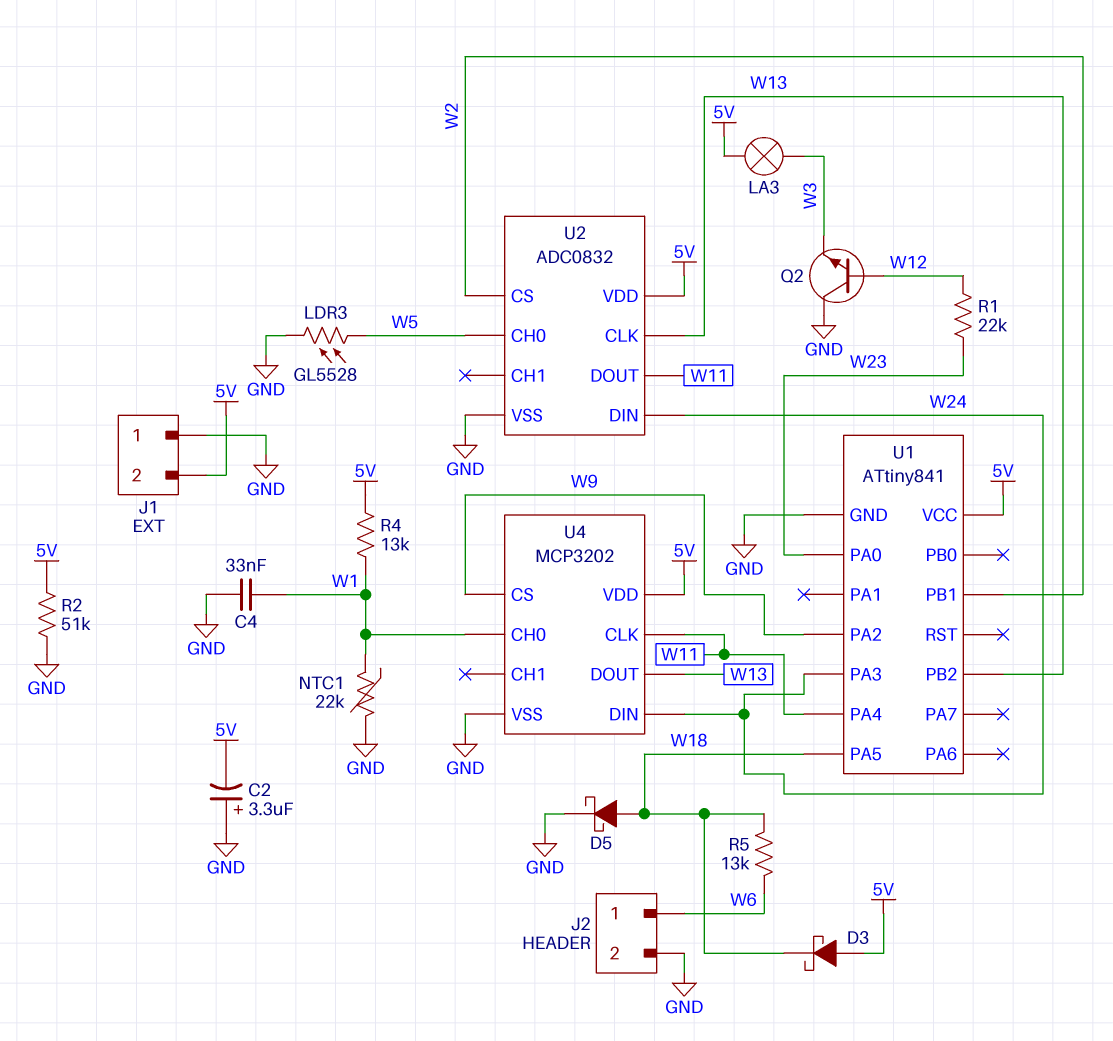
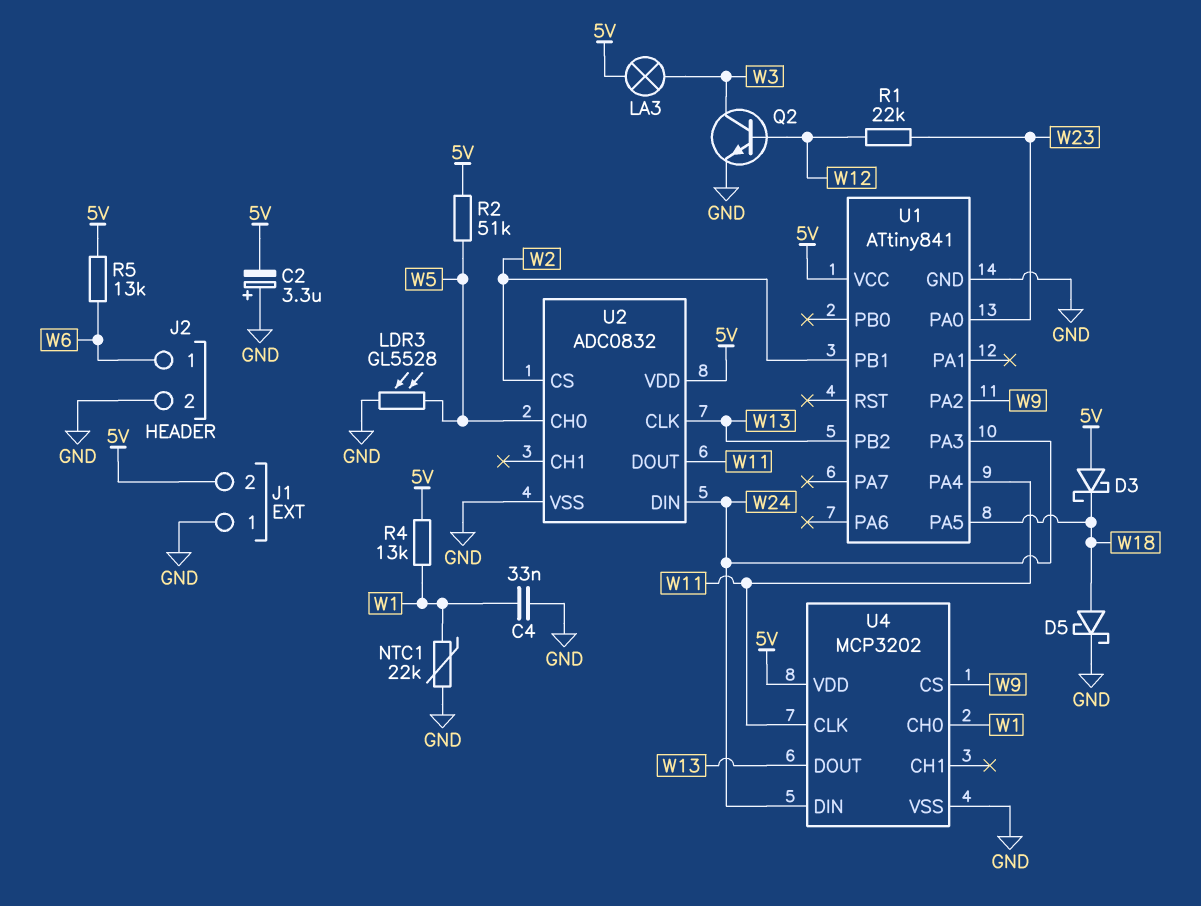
Q2: NPN (B W12, C GND, E W3) -> NPN (B W12, C W3, E GND)
R2: 51k (5V, GND) -> 51k (5V, W5)
R5: 13k (W6, W18) -> 13k (5V, W6)

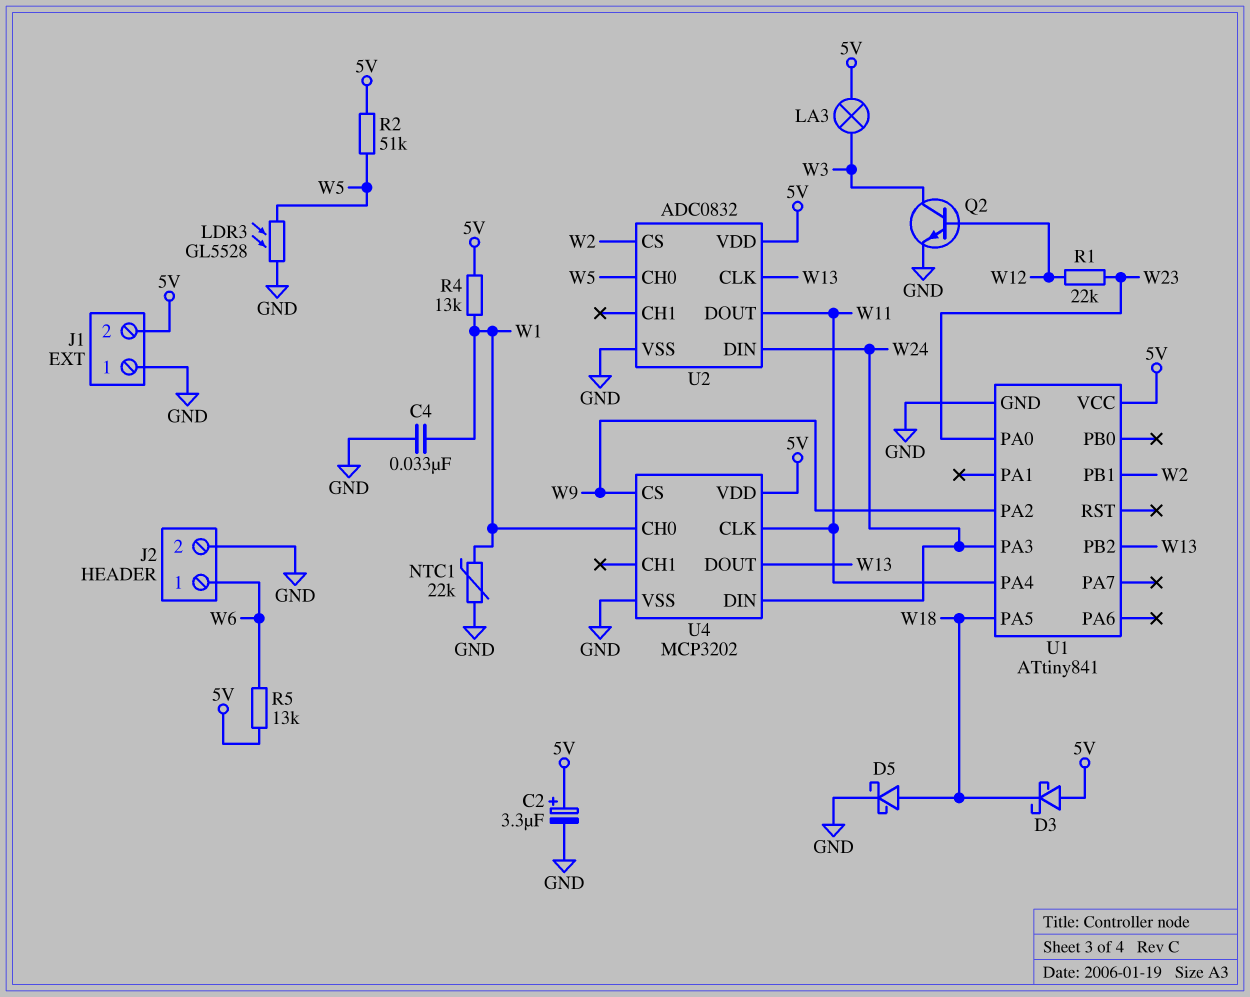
C2: 3.3uF (plus GND, minus 5V) -> 3.3uF (plus 5V, minus GND)

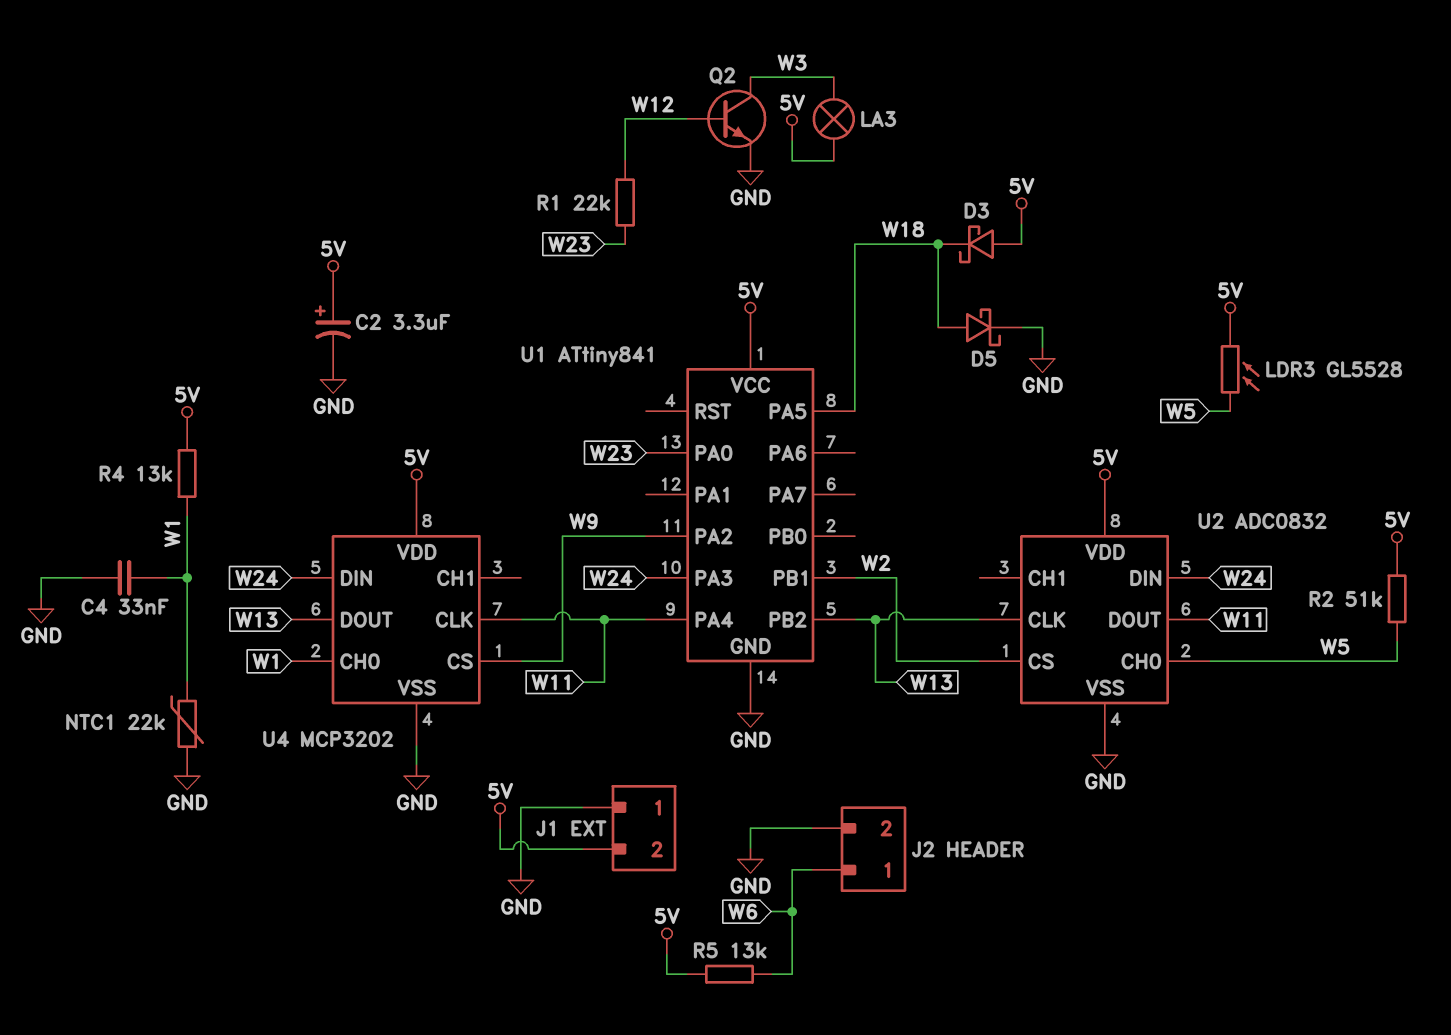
LDR3: GL5528 (GND, W5) -> GL5528 (5V, W5)

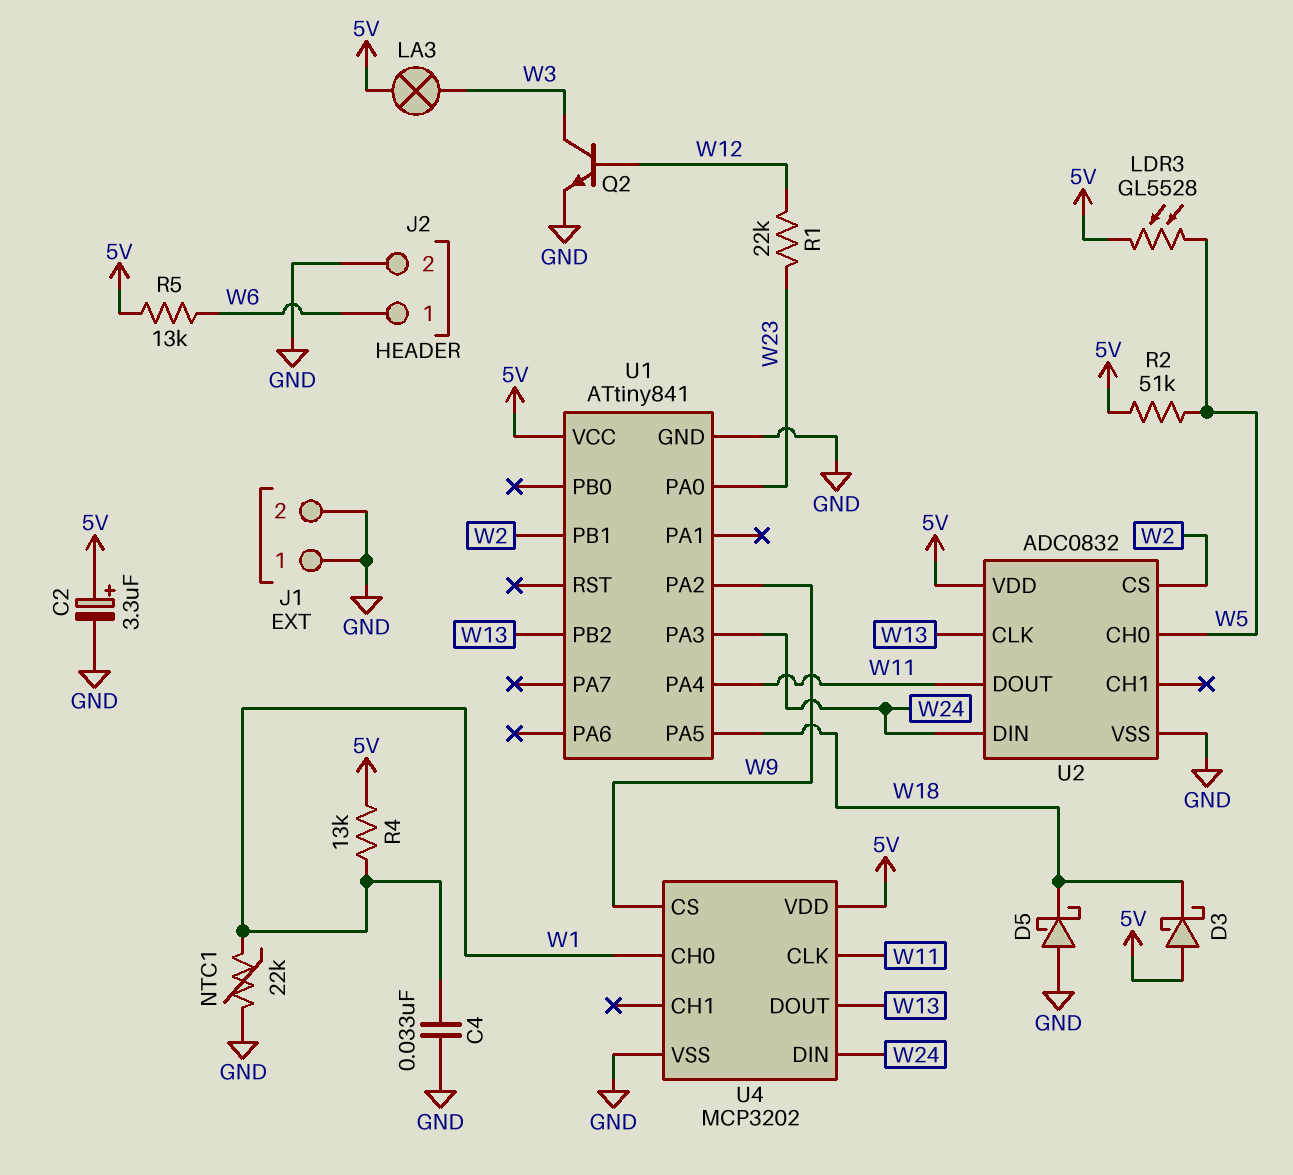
D5: schottky (A W18, K GND) -> schottky (A GND, K W18)
J1 pin 2: 5V -> GND

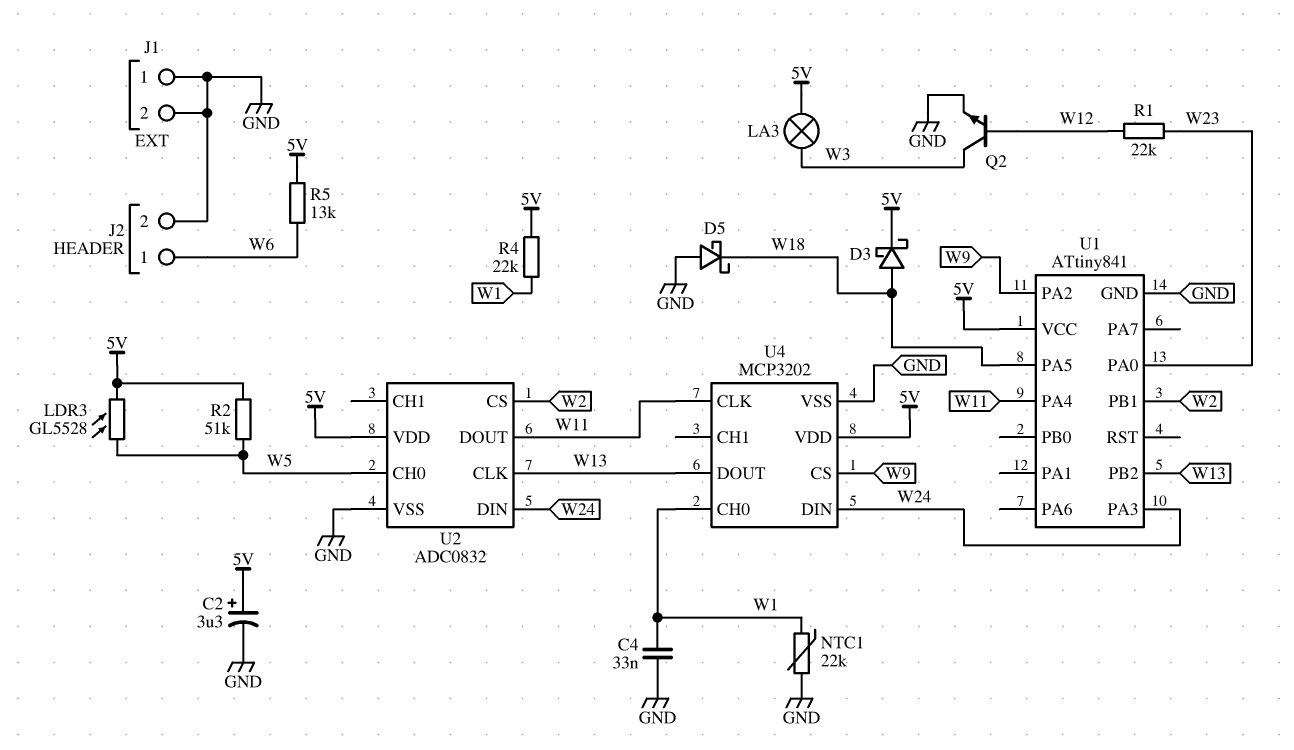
D3: schottky (A 5V, K W18) -> schottky (A W18, K 5V)
R4: 13k (5V, W1) -> 22k (5V, W1)

